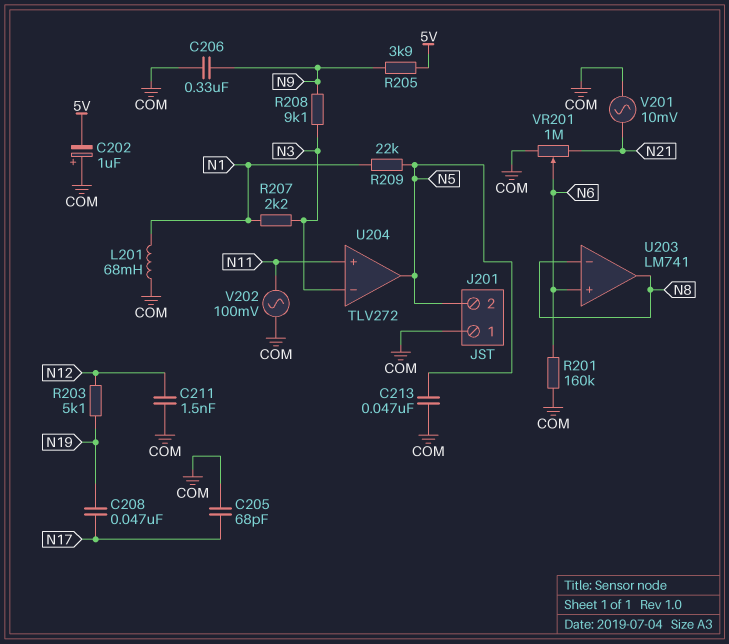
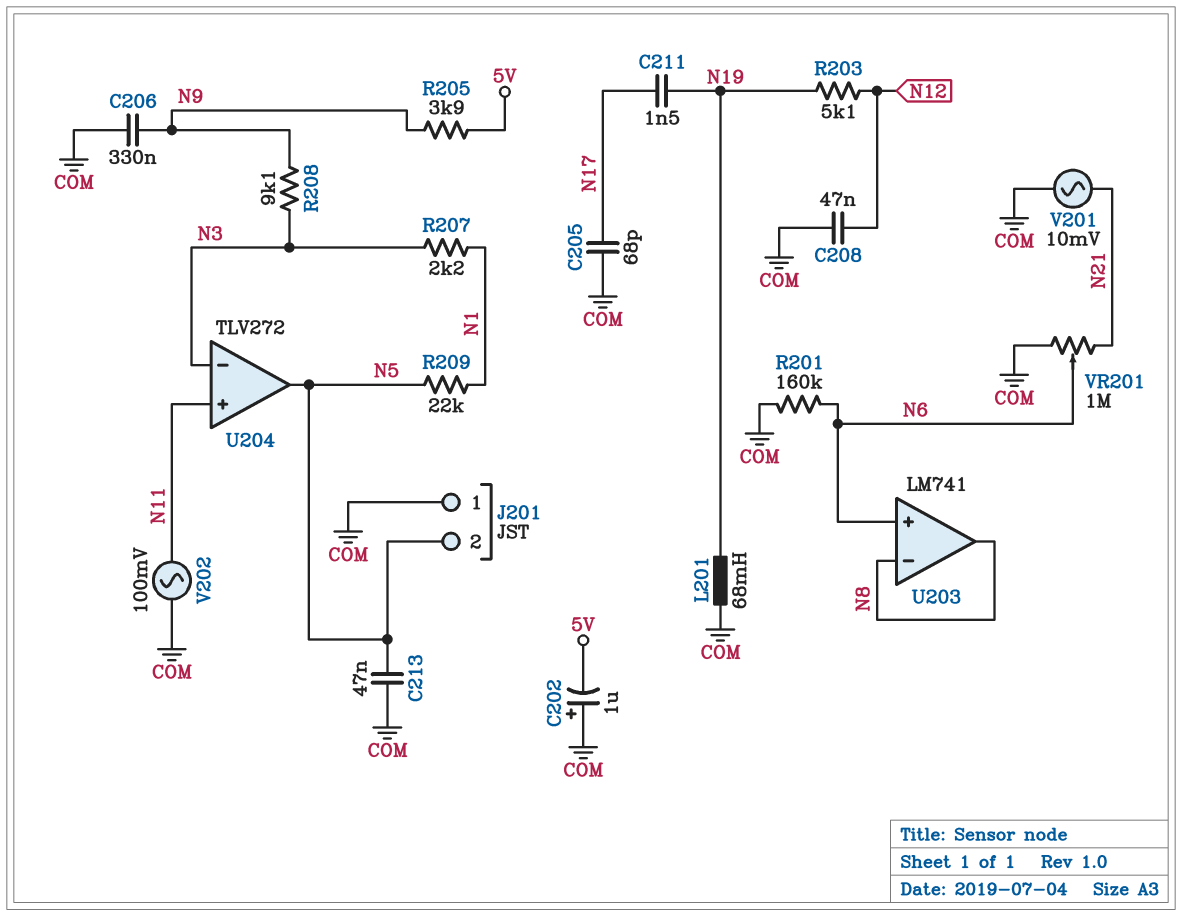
C208: 47nF (N17, N19) -> 47nF (COM, N12)
C211: 1.5nF (COM, N12) -> 1.5nF (N17, N19)
L201: 68mH (COM, N1) -> 68mH (COM, N19)

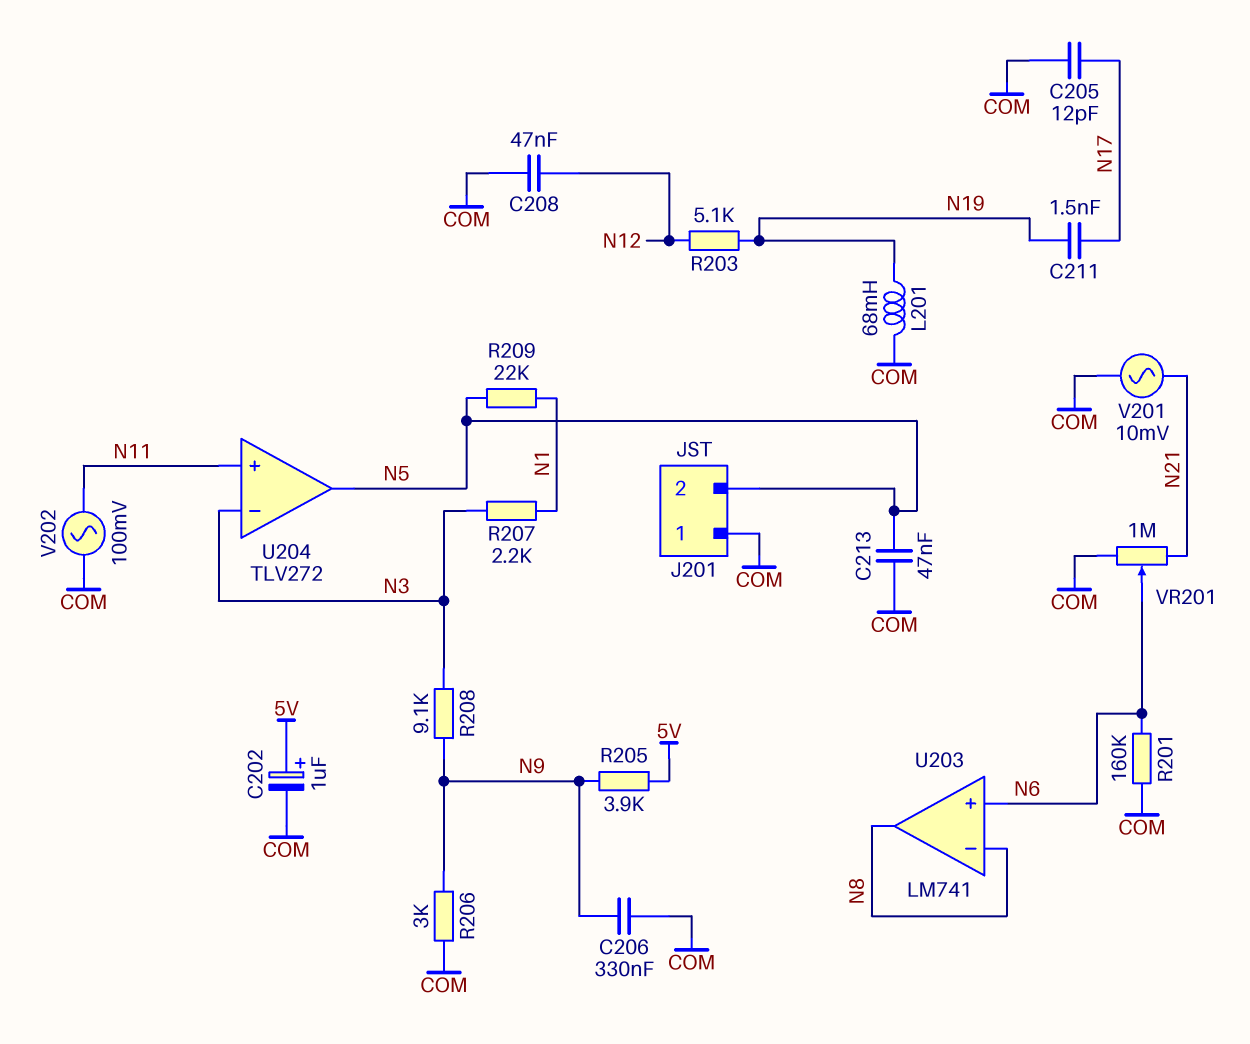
C202: 1uF (plus COM, minus 5V) -> 1uF (plus 5V, minus COM)
C205: 68pF (COM, N17) -> 12pF (COM, N17)
R206: none -> 3k (COM, N9)

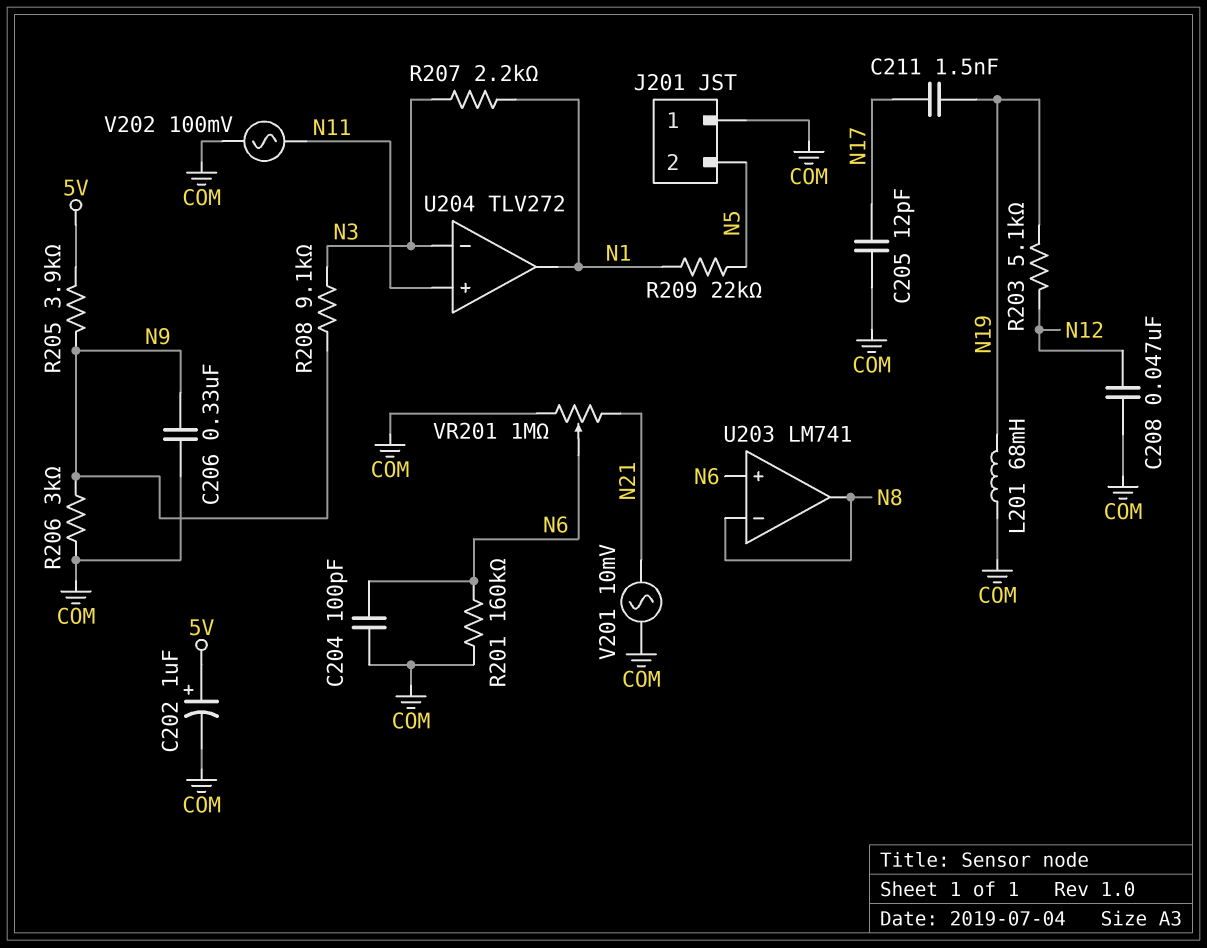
C204: none -> 100pF (COM, N6)
C213: 47nF (COM, N5) -> none
U204 pin out: N5 -> N1

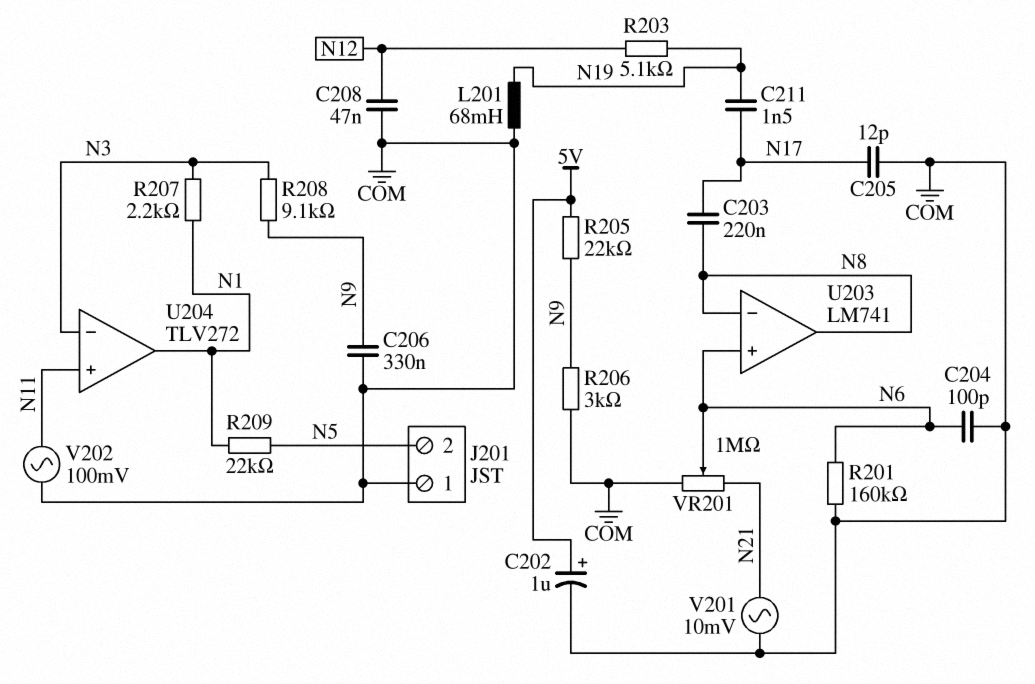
C203: none -> 220nF (N8, N17)
R205: 3.9k (5V, N9) -> 22k (5V, N9)

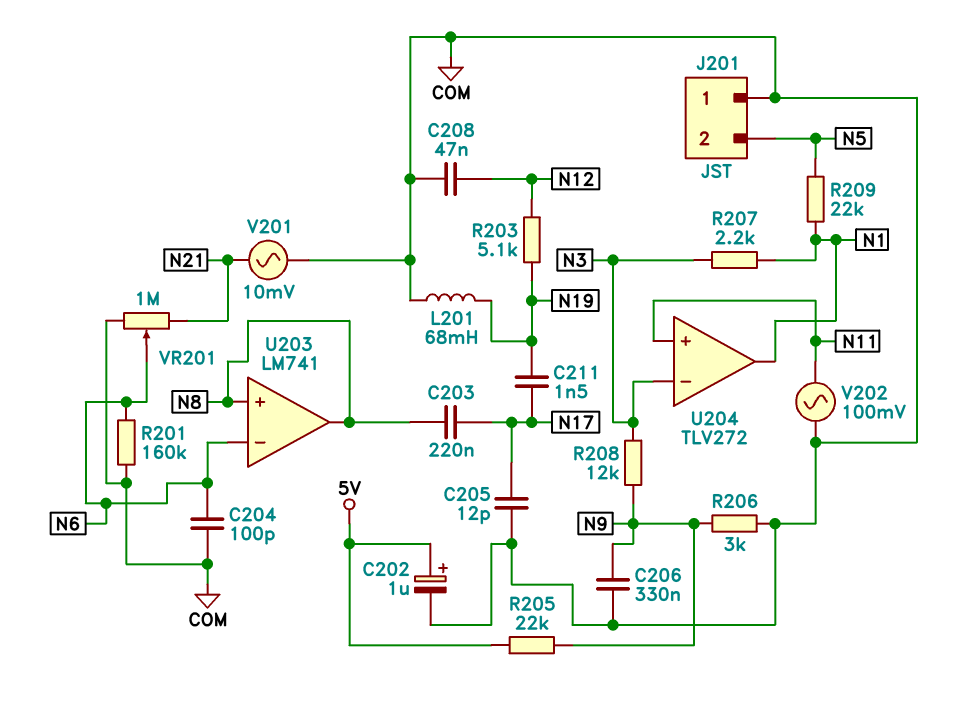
R208: 9.1k (N3, N9) -> 12k (N3, N9)
U203 pin in+: N6 -> N8
U203 pin in-: N8 -> N6

